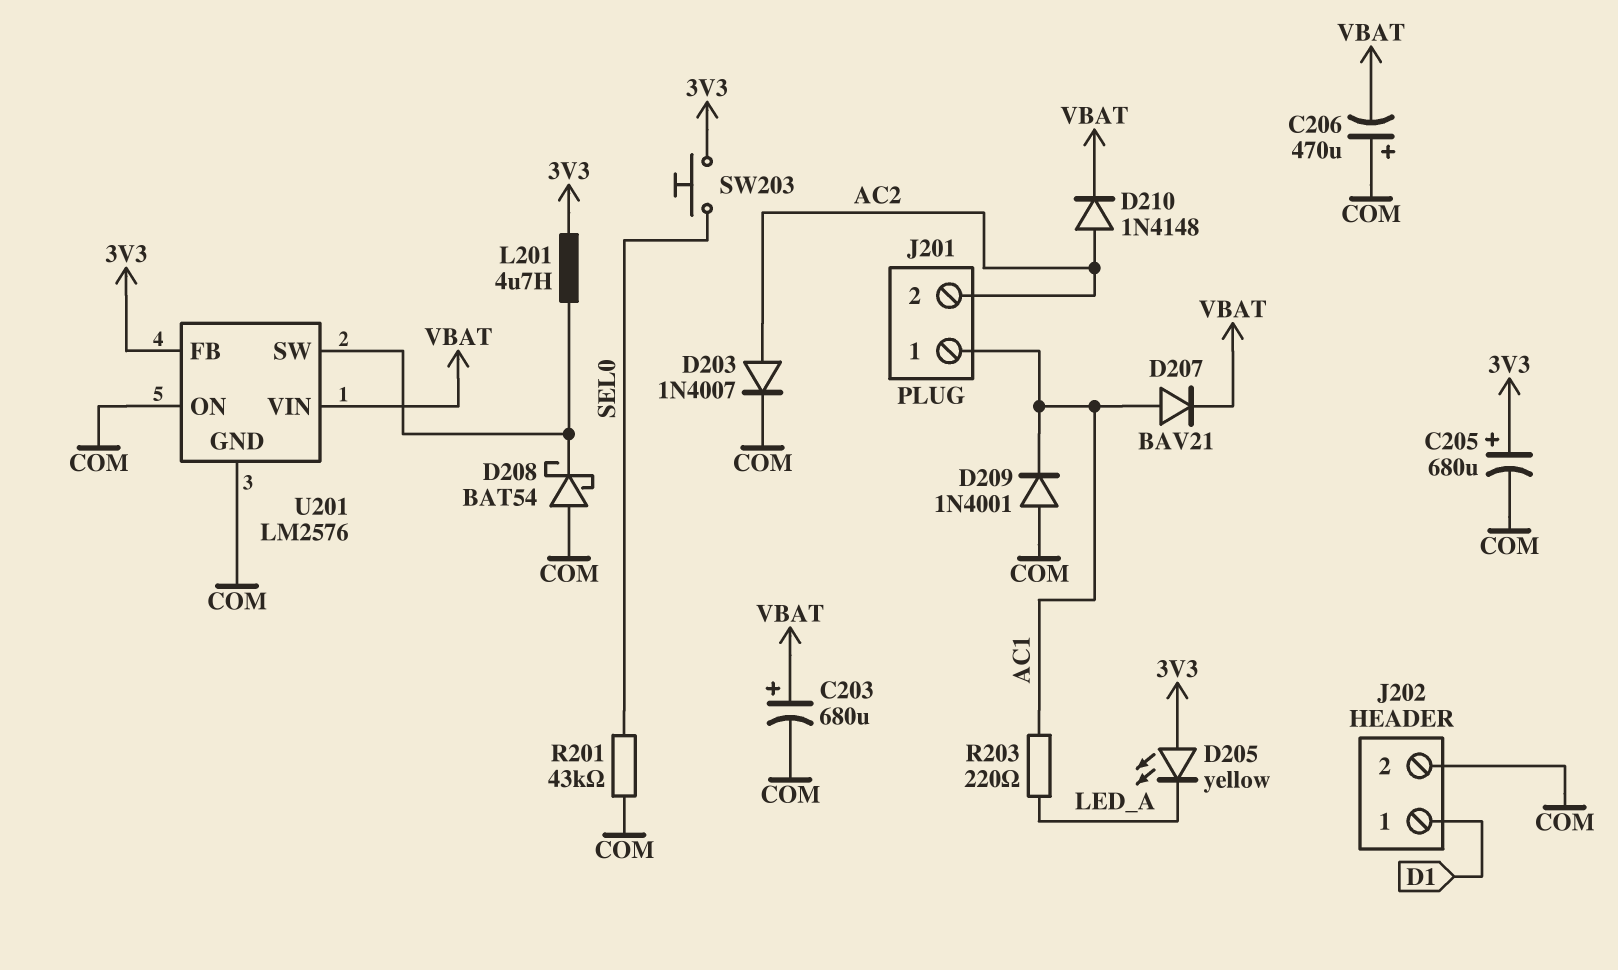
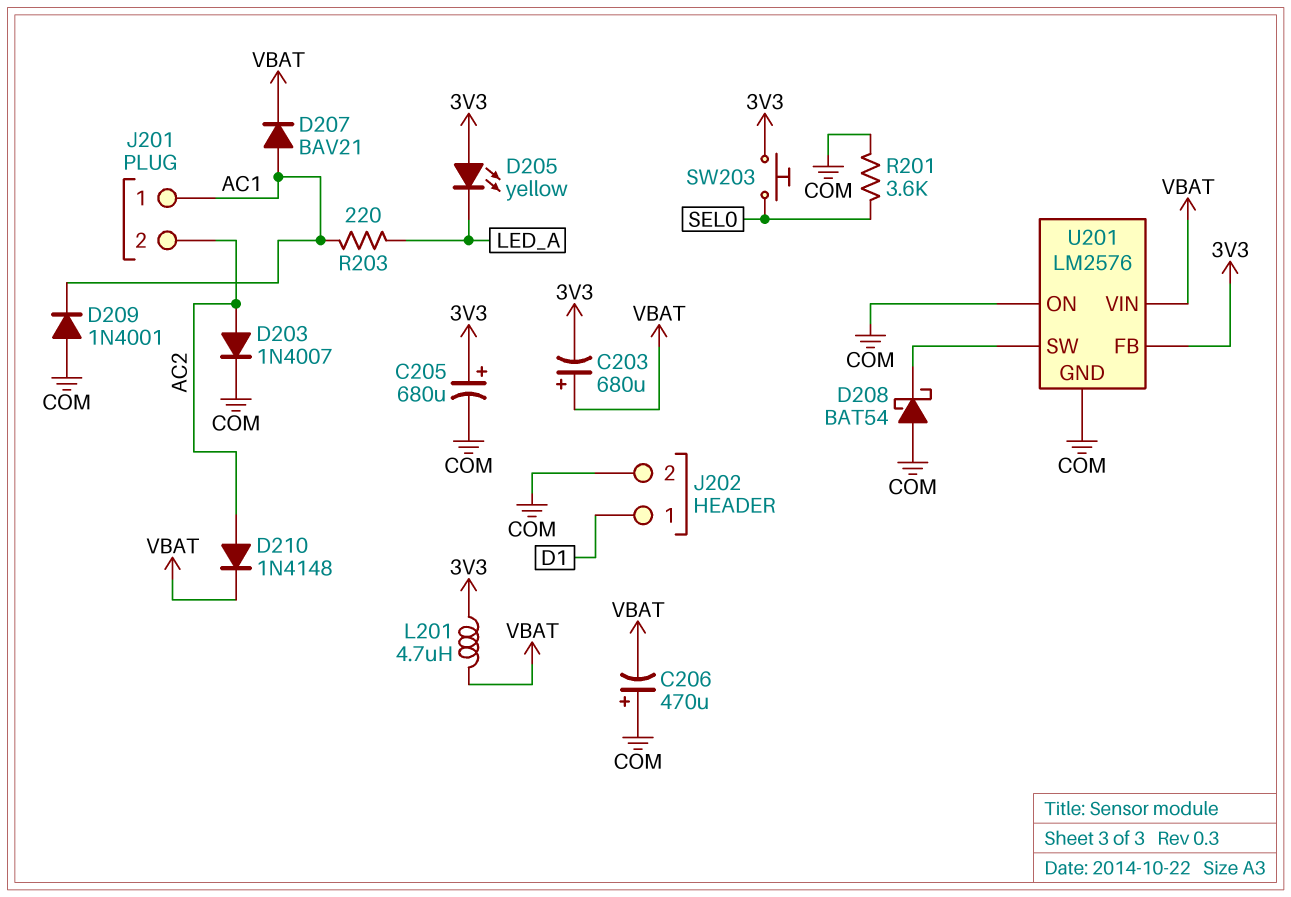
C203: 680uF (plus VBAT, minus COM) -> 680uF (plus VBAT, minus 3V3)
L201: 4.7uH (3V3, U201/SW) -> 4.7uH (3V3, VBAT)
R201: 43k (COM, SEL0) -> 3.6k (COM, SEL0)

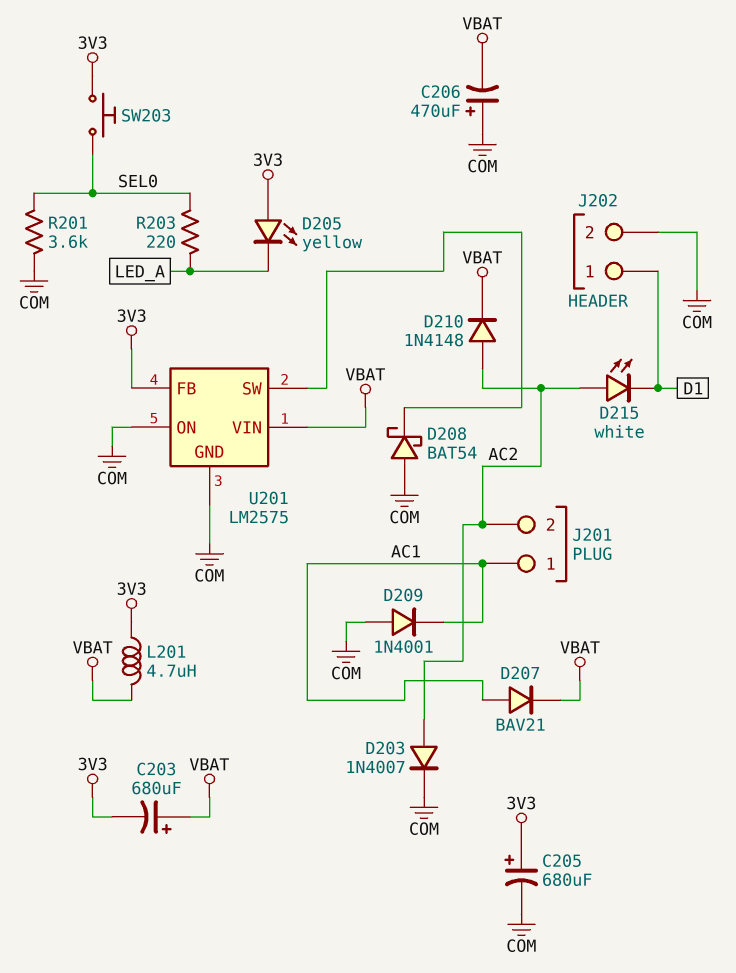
D215: none -> LED white (A AC2, K D1)
R203: 220 (AC1, LED_A) -> 220 (LED_A, SEL0)
U201: LM2576 -> LM2575

